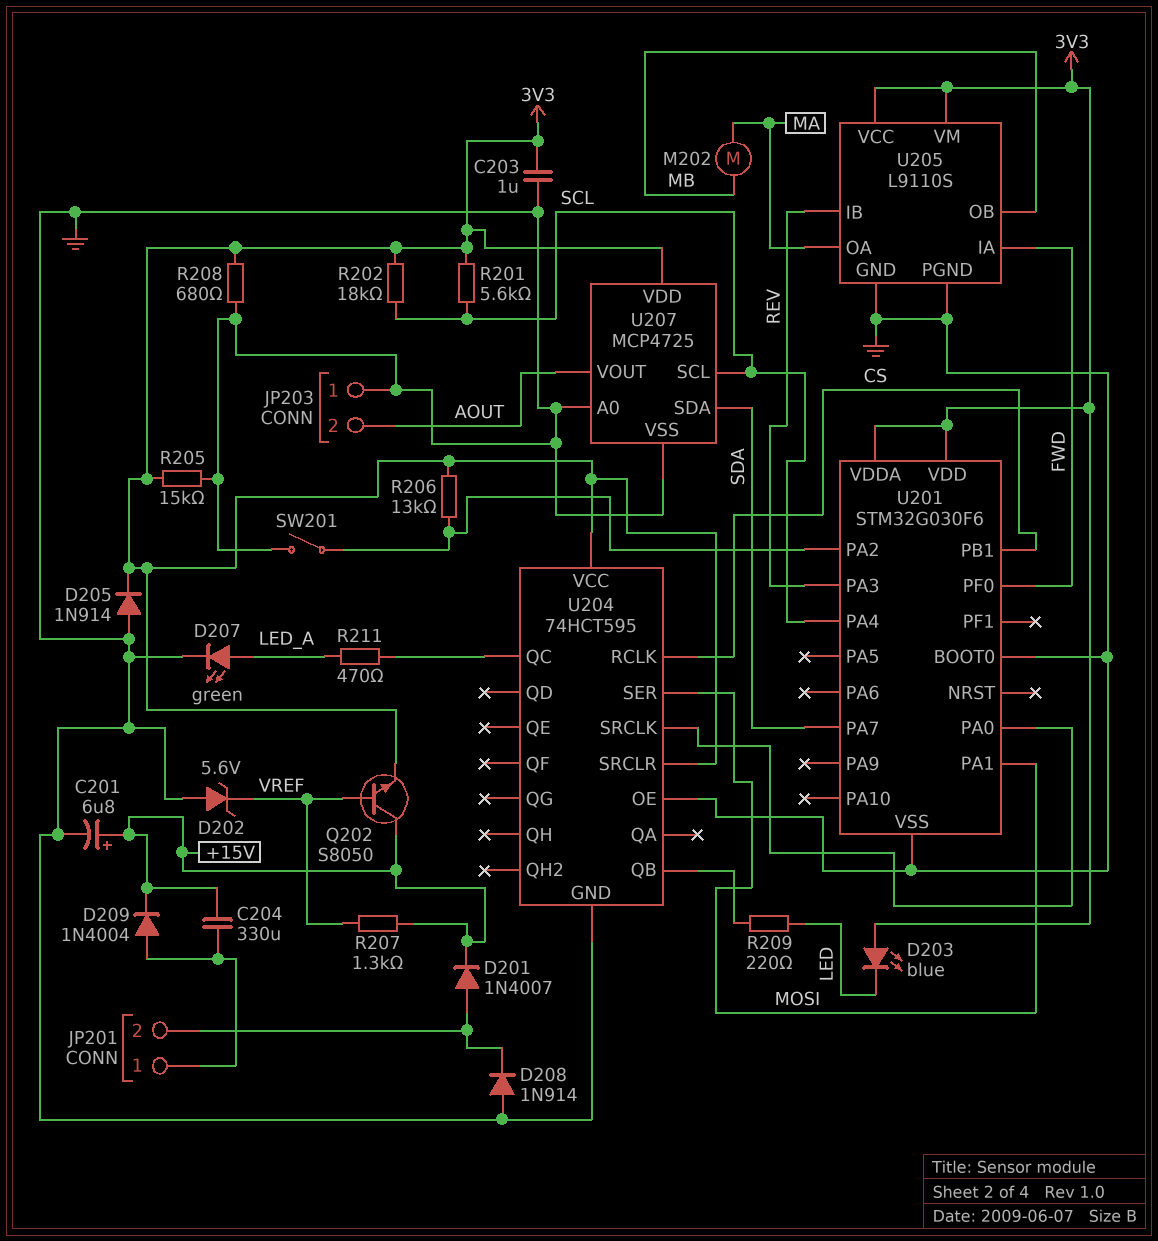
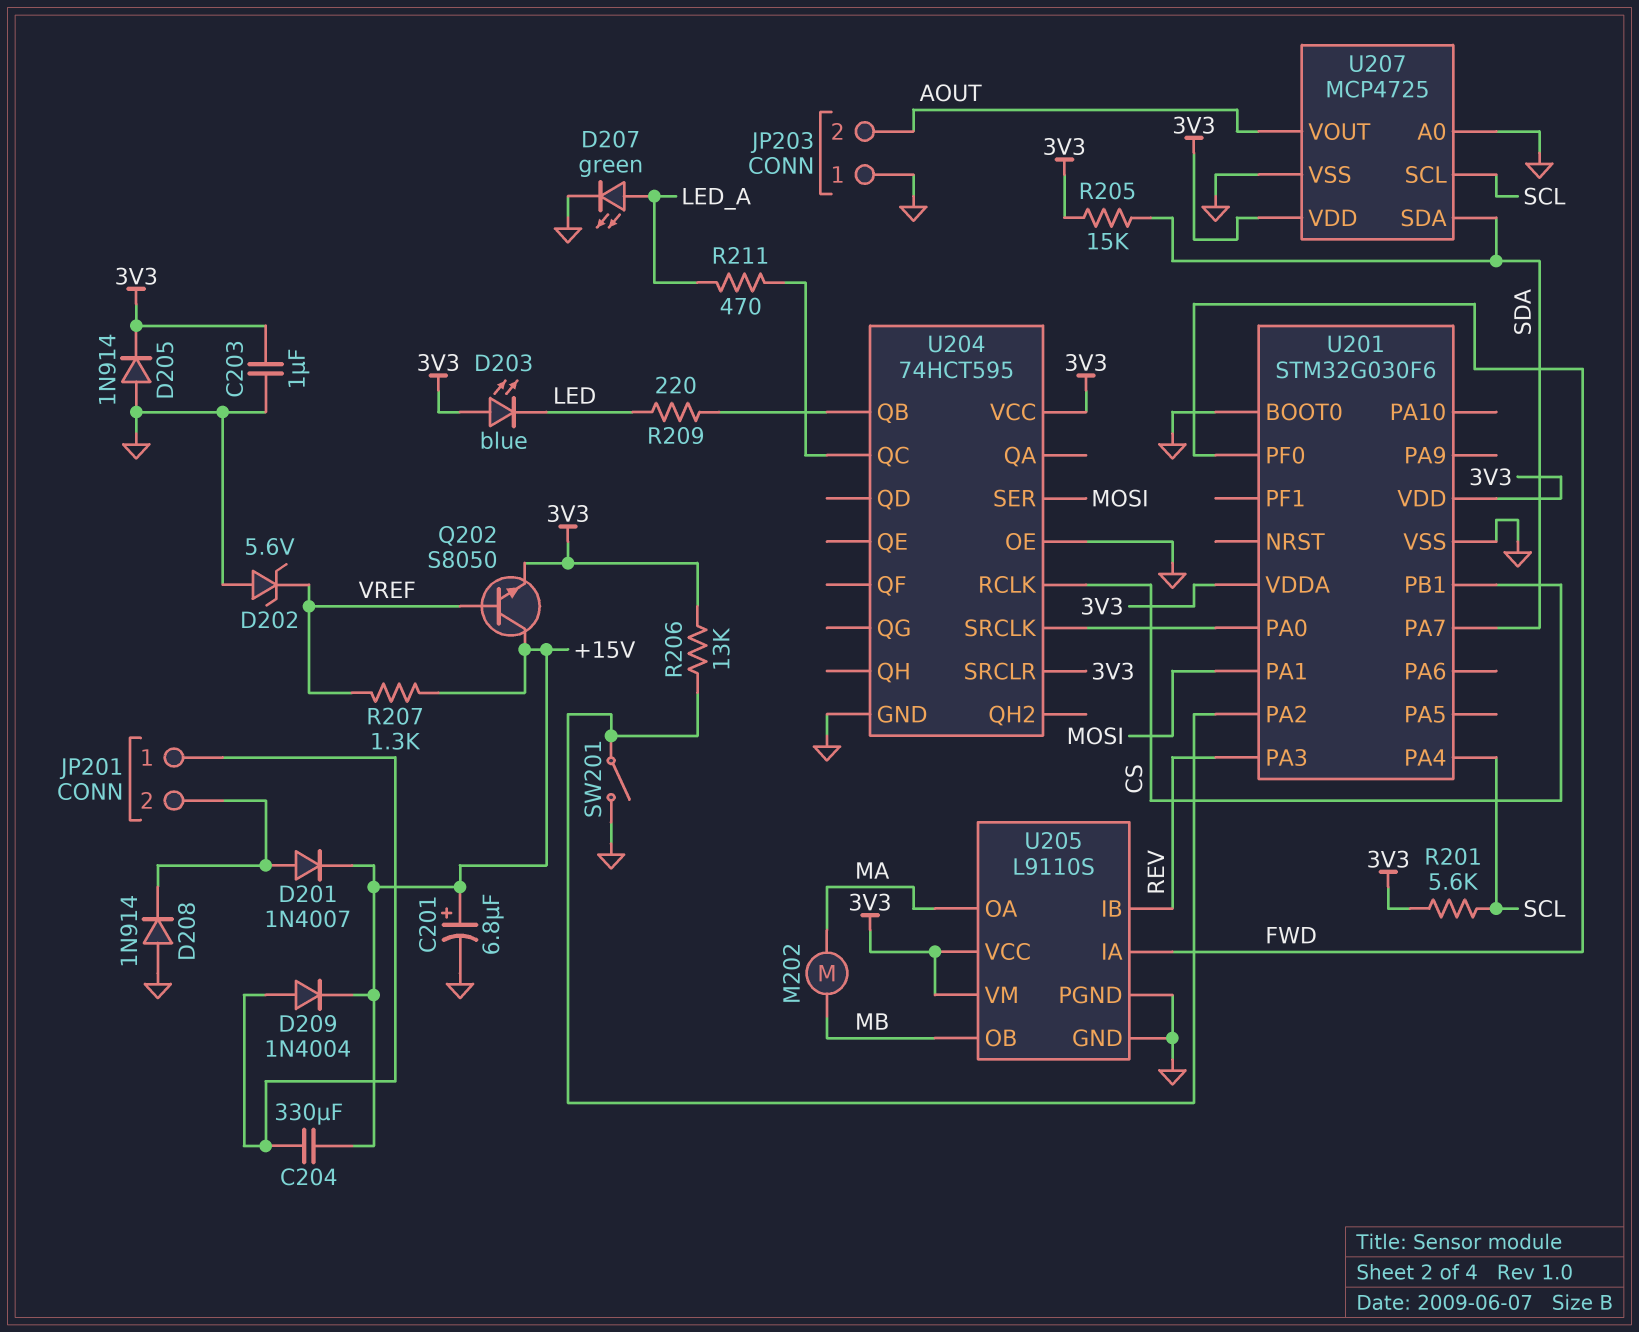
R202: 18k (3V3, SCL) -> none
R205: 15k (3V3, GND) -> 15k (3V3, SDA)
R208: 680 (3V3, GND) -> none

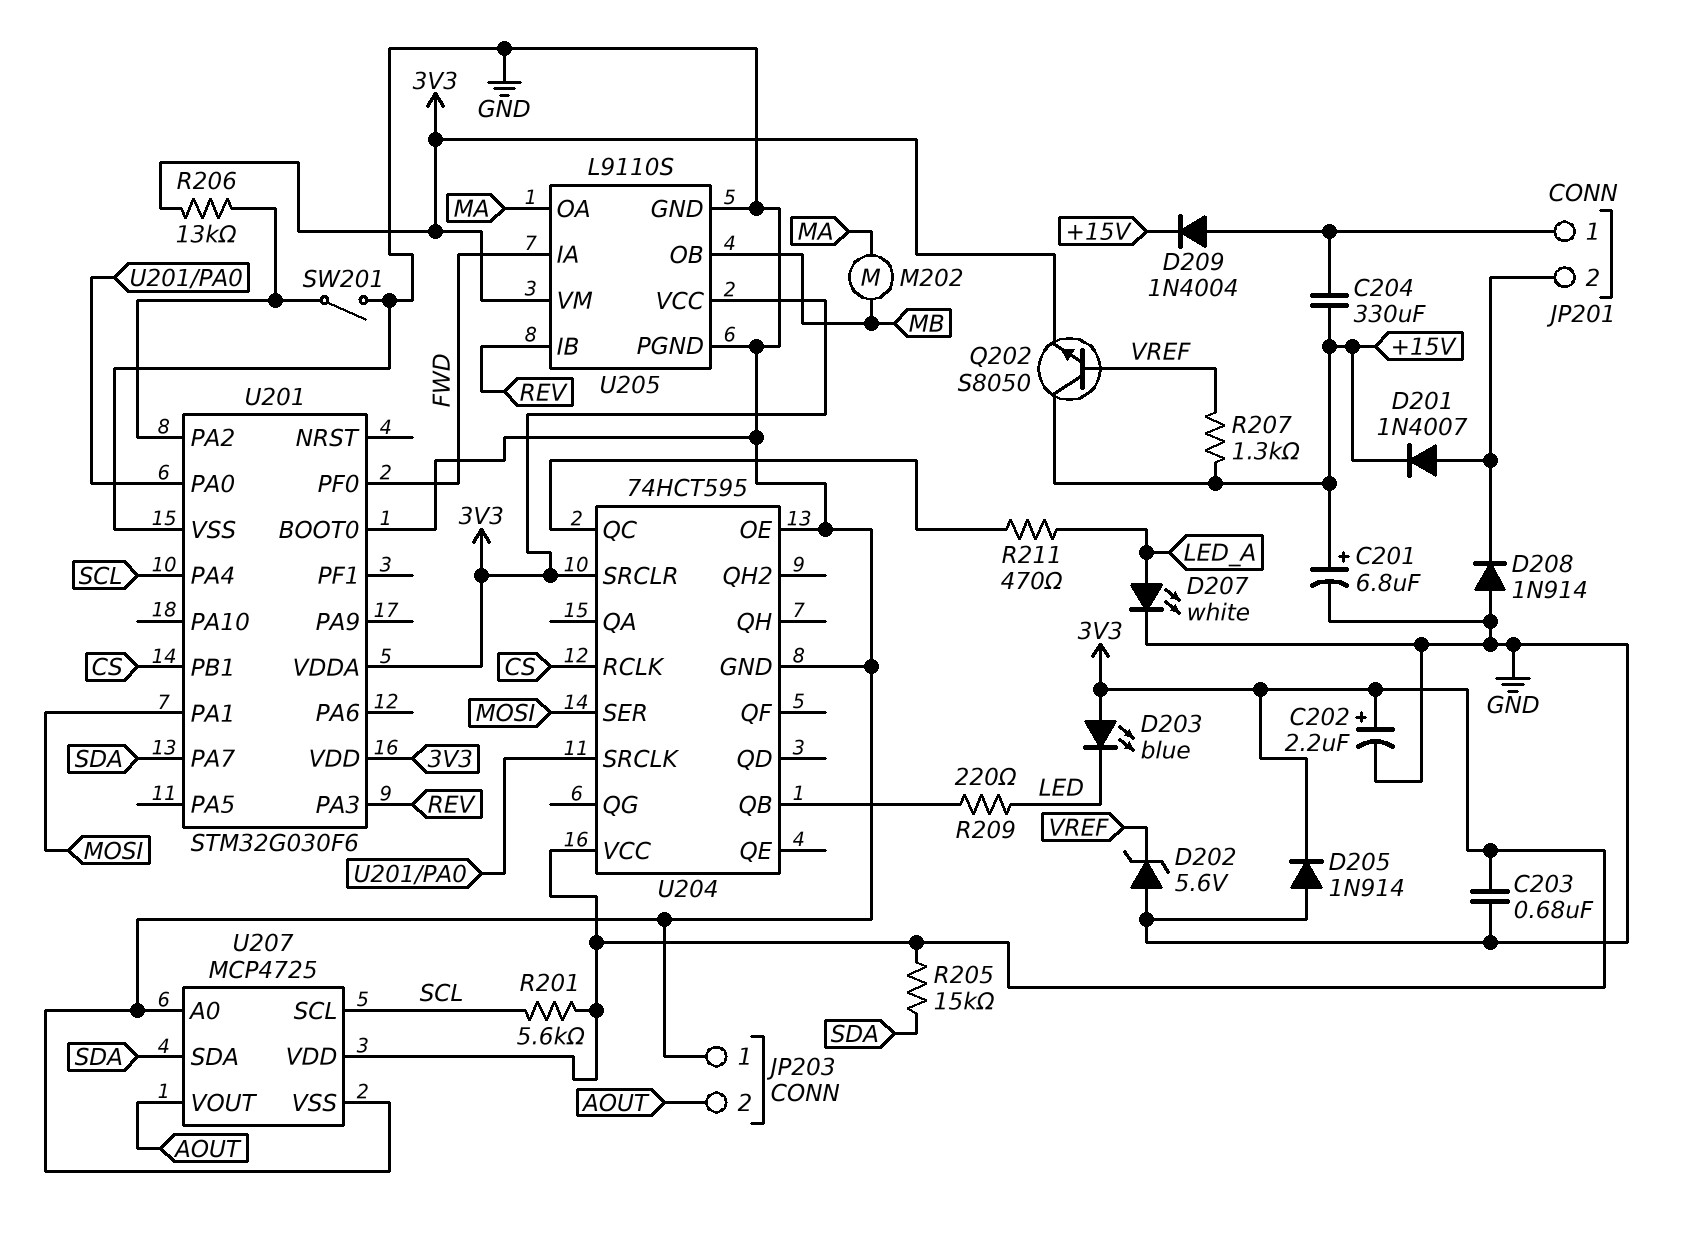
C202: none -> 2.2uF (plus 3V3, minus GND)
C203: 1uF (3V3, GND) -> 680nF (3V3, GND)
D207: LED green (A LED_A, K GND) -> LED white (A LED_A, K GND)

